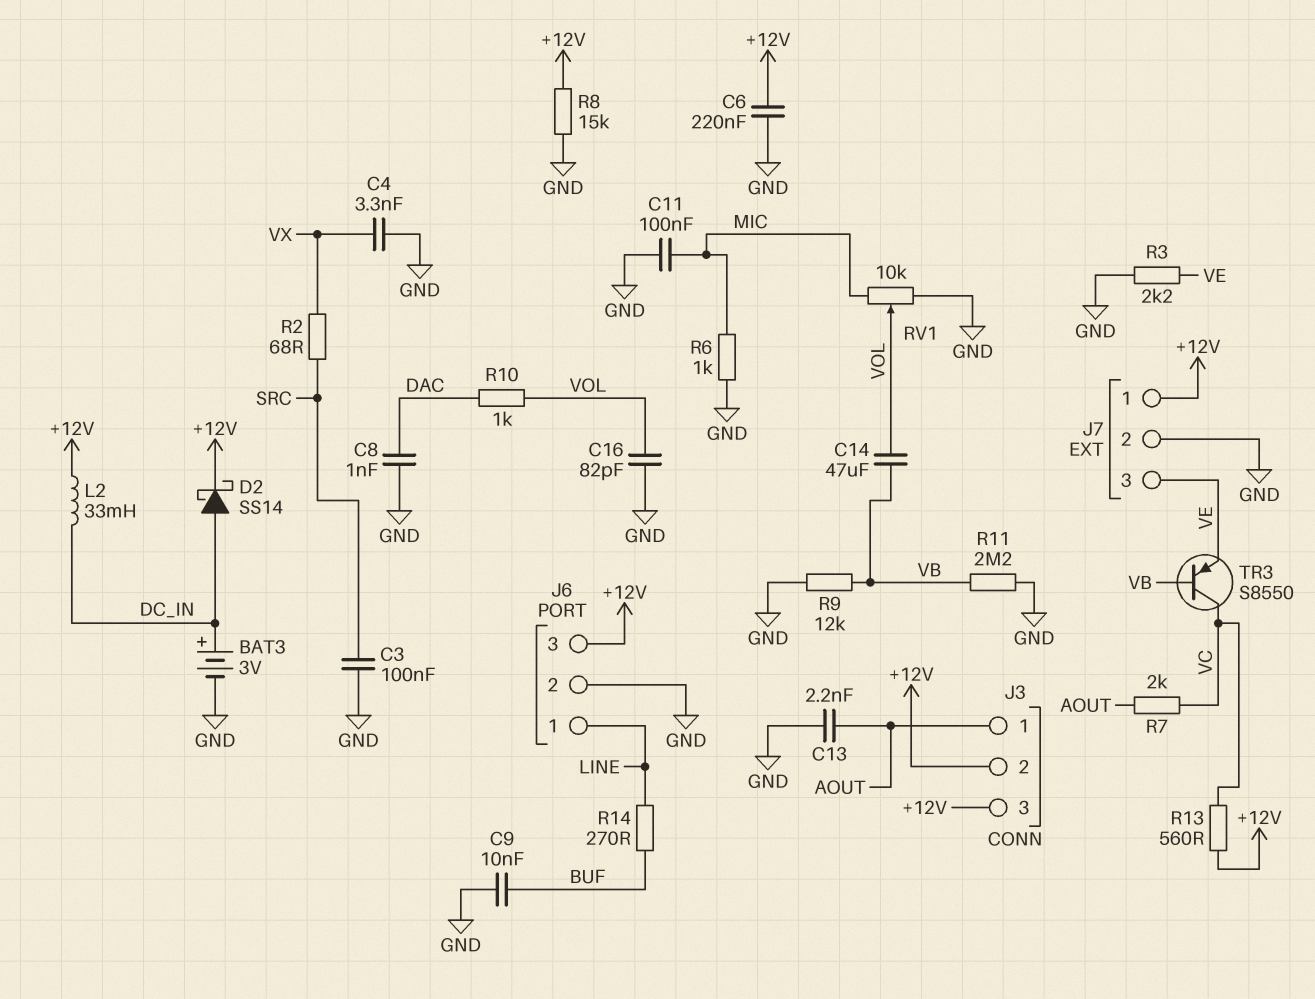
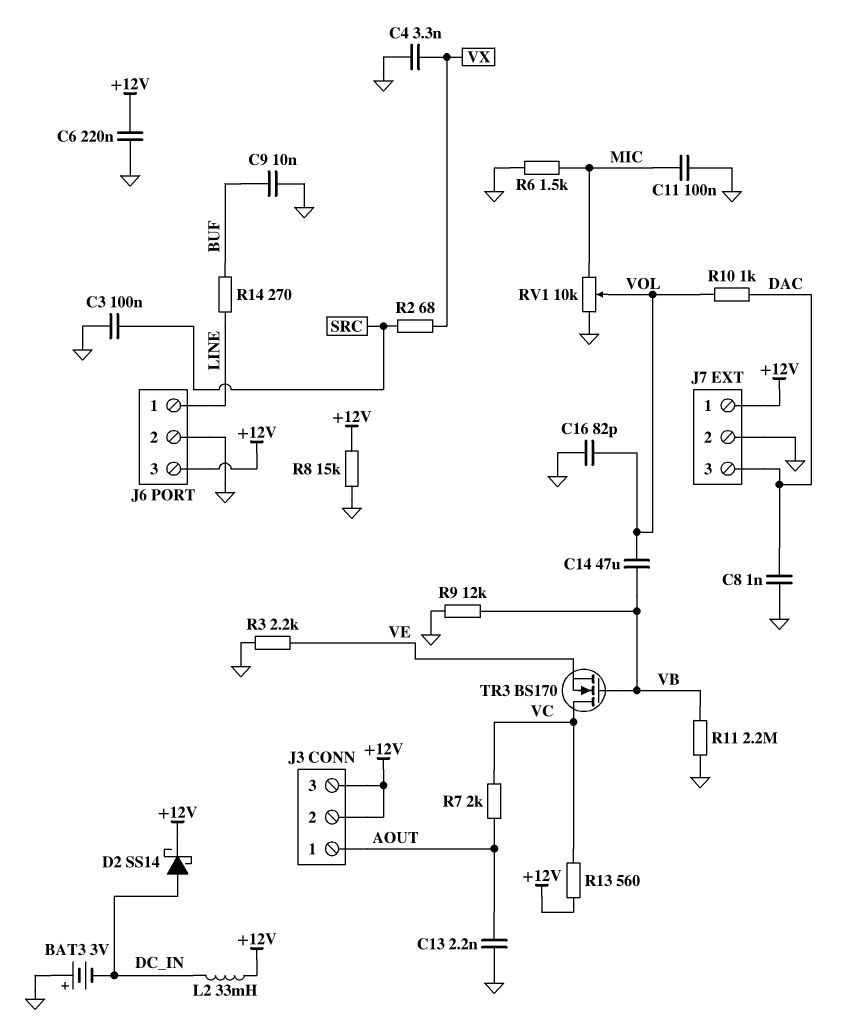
BAT3: 3V (plus DC_IN, minus GND) -> 3V (plus GND, minus DC_IN)
J7 pin 3: VE -> DAC
R6: 1k (GND, MIC) -> 1.5k (GND, MIC)
TR3: PNP S8550 (B VB, C VC, E VE) -> NMOS BS170 (G VB, D VC, S VE)

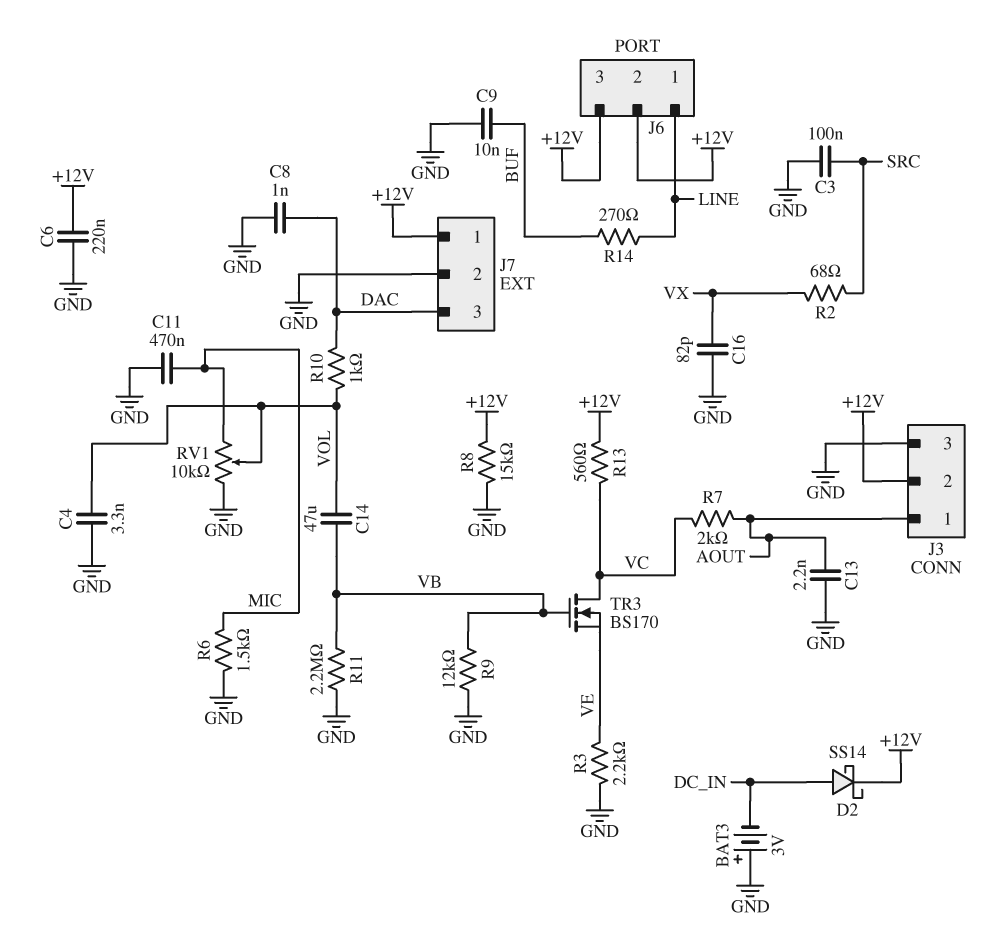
C4: 3.3nF (GND, VX) -> 3.3nF (GND, VOL)
C11: 100nF (GND, MIC) -> 470nF (GND, MIC)
C16: 82pF (GND, VOL) -> 82pF (GND, VX)
J3 pin 3: +12V -> GND
J6 pin 2: GND -> +12V
L2: 33mH (+12V, DC_IN) -> none

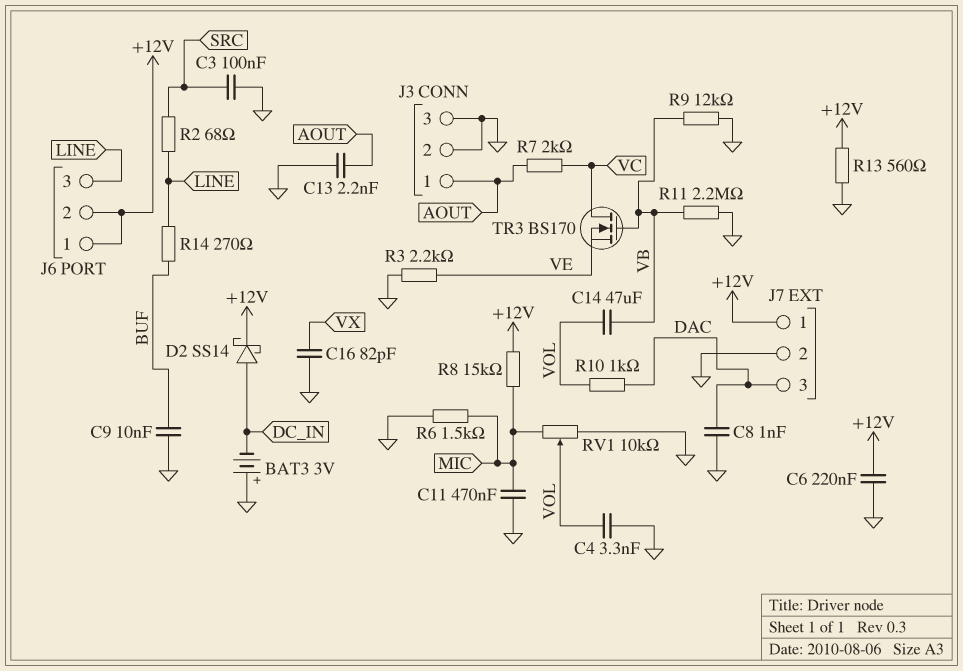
J3 pin 2: +12V -> GND
J6 pin 1: LINE -> +12V
J6 pin 3: +12V -> LINE
R2: 68 (SRC, VX) -> 68 (LINE, SRC)
R8: 15k (+12V, GND) -> 15k (+12V, MIC)
R13: 560 (+12V, VC) -> 560 (+12V, GND)

